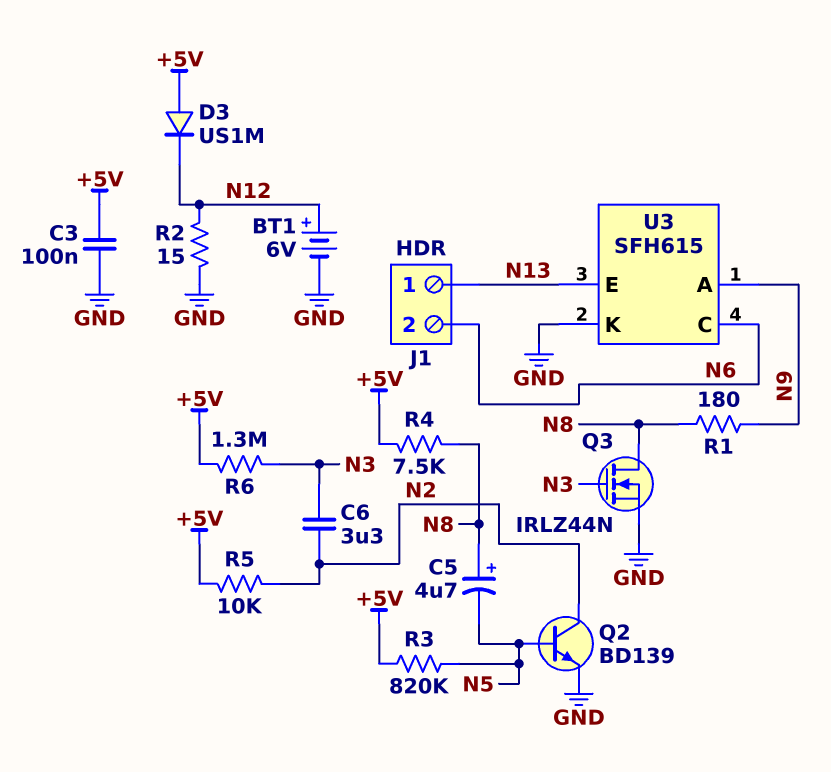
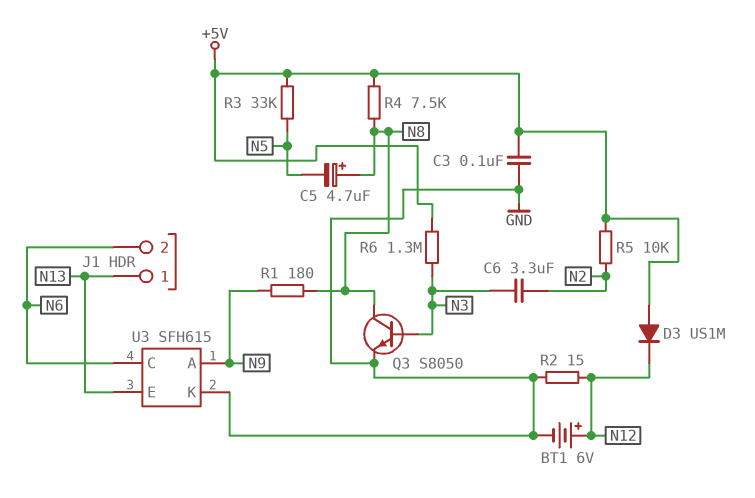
Q2: NPN BD139 (B N5, C N2, E GND) -> none
Q3: NMOS IRLZ44N (G N3, D N8, S GND) -> NPN S8050 (B N3, C N8, E GND)
R3: 820k (+5V, N5) -> 33k (+5V, N5)

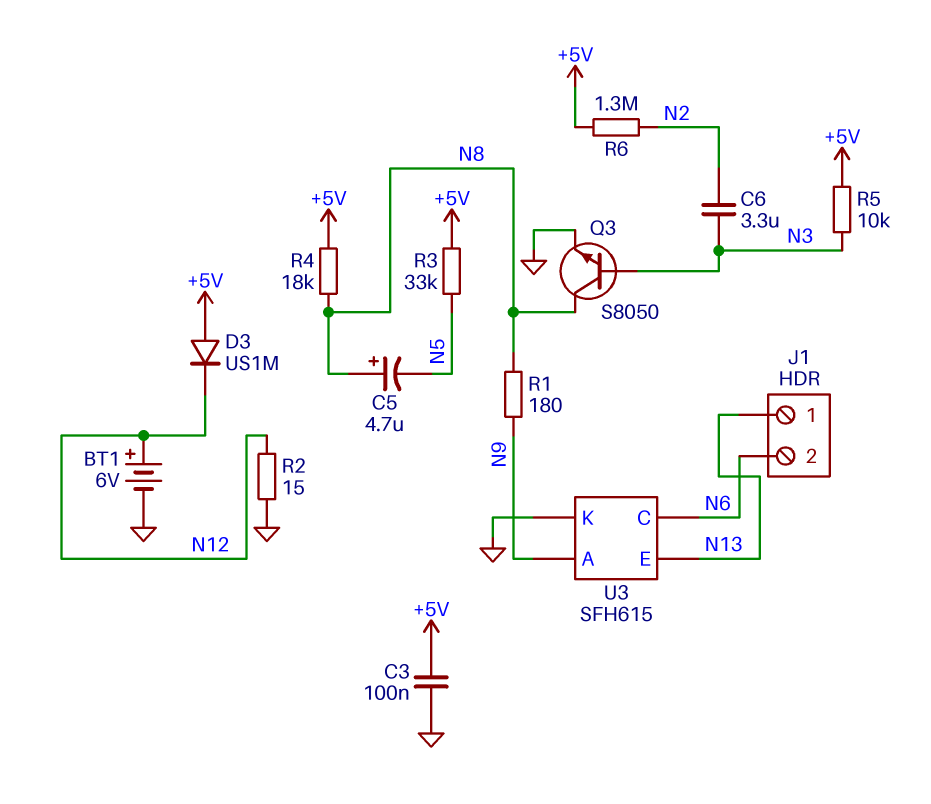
R4: 7.5k (+5V, N8) -> 18k (+5V, N8)
R5: 10k (+5V, N2) -> 10k (+5V, N3)
R6: 1.3M (+5V, N3) -> 1.3M (+5V, N2)

